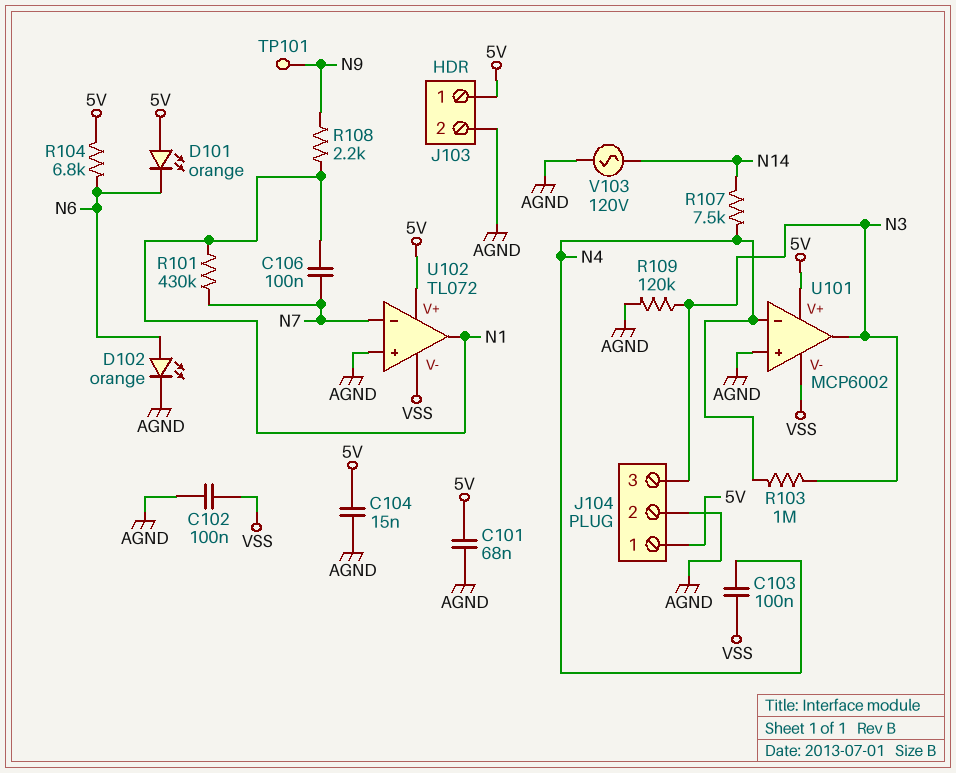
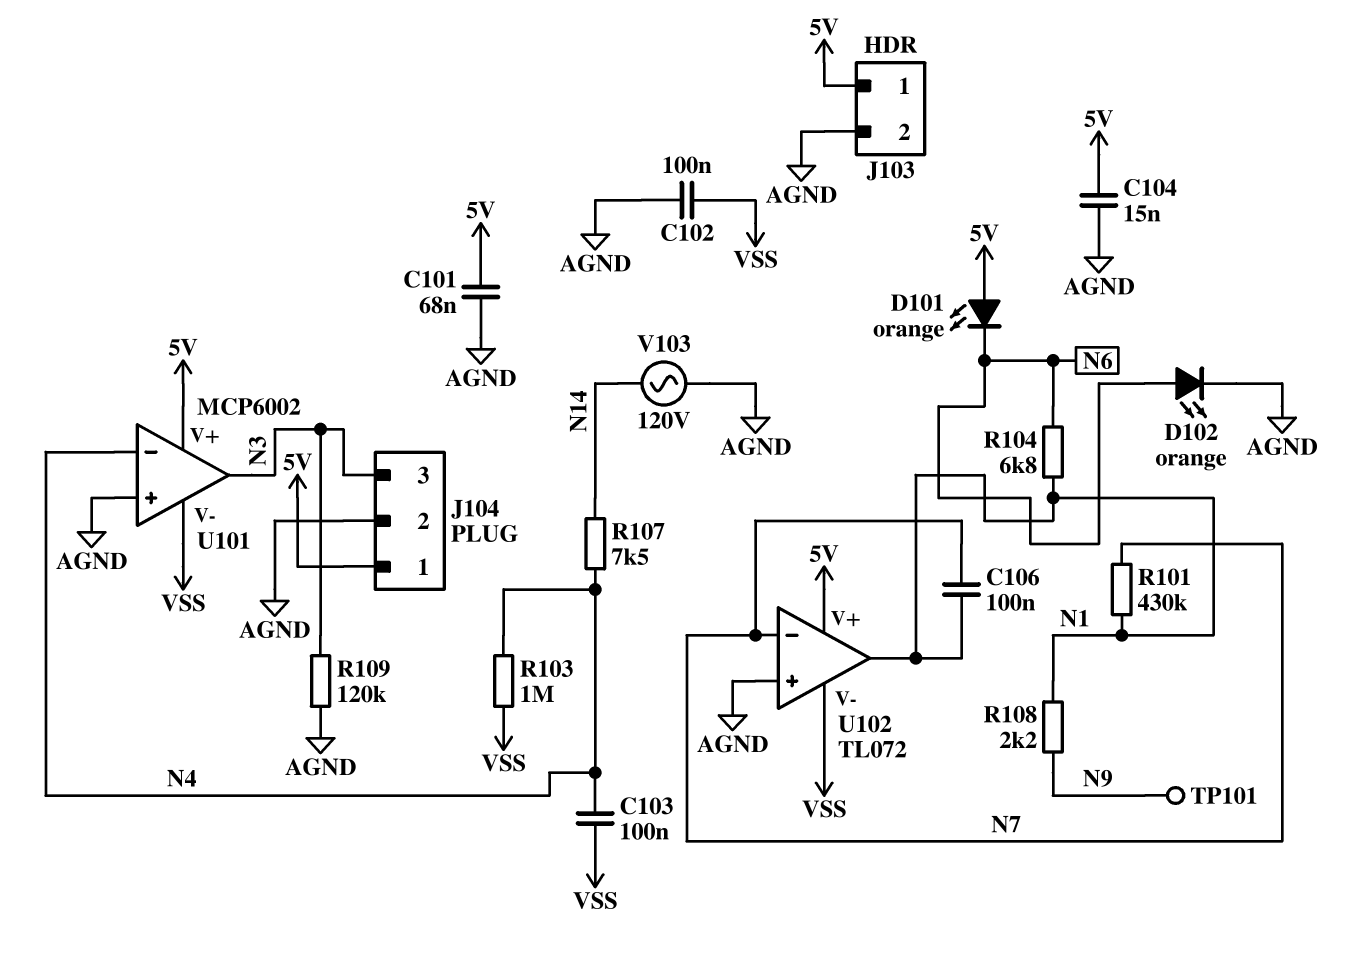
R103: 1M (N3, N4) -> 1M (N4, VSS)
R104: 6.8k (5V, N6) -> 6.8k (N1, N6)

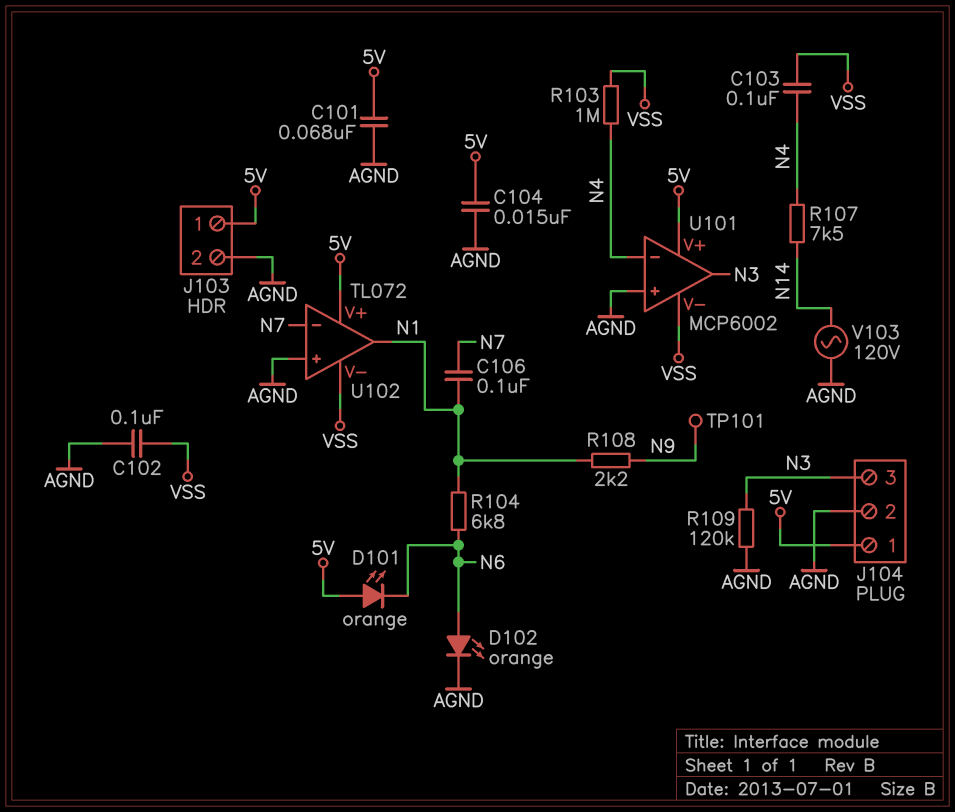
R101: 430k (N1, N7) -> none

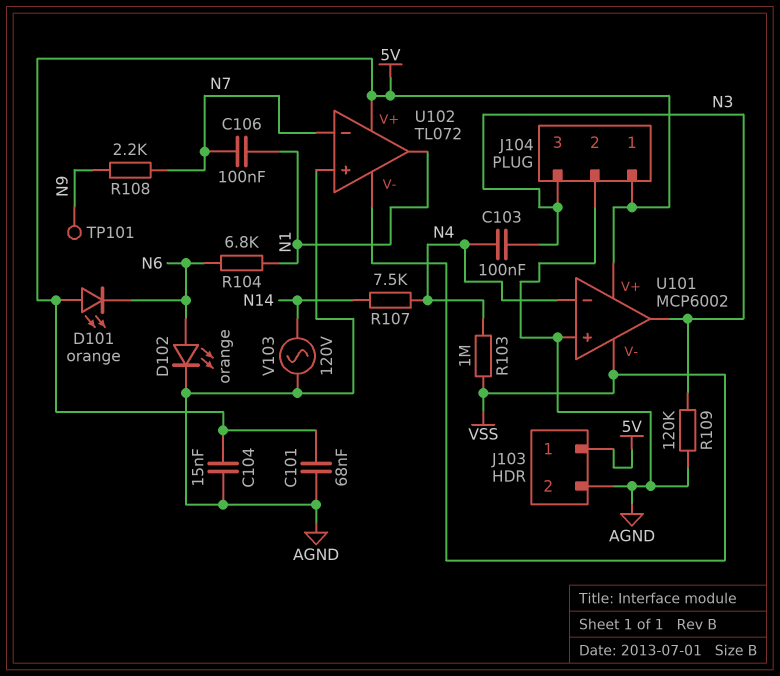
C102: 100nF (AGND, VSS) -> none
C103: 100nF (N4, VSS) -> 100nF (N3, N4)
R108: 2.2k (N1, N9) -> 2.2k (N7, N9)

